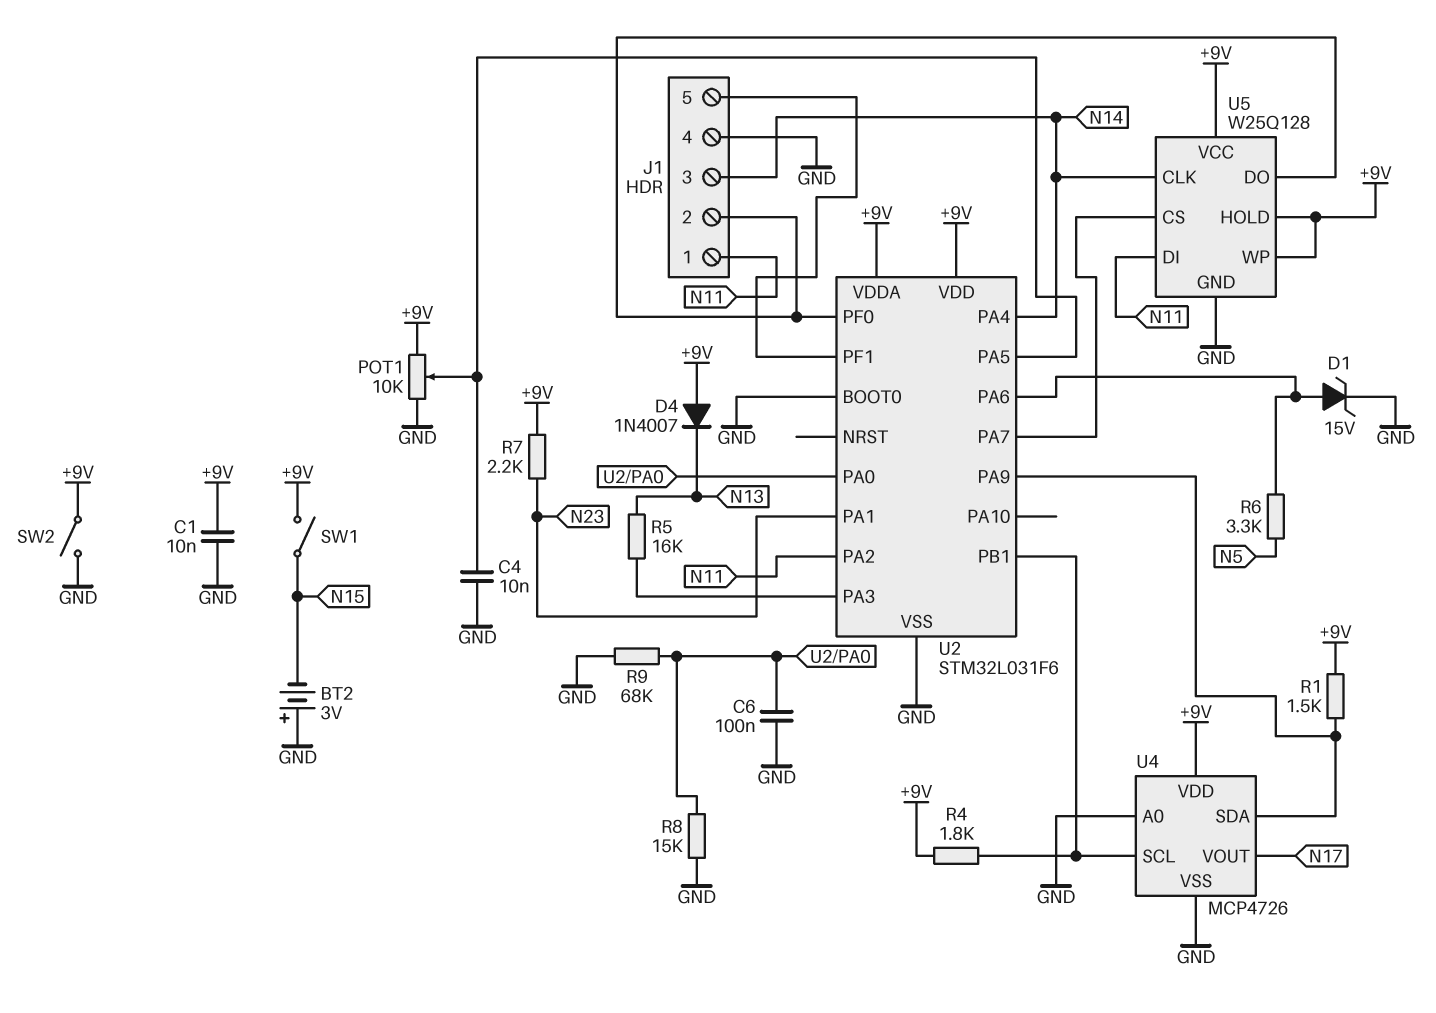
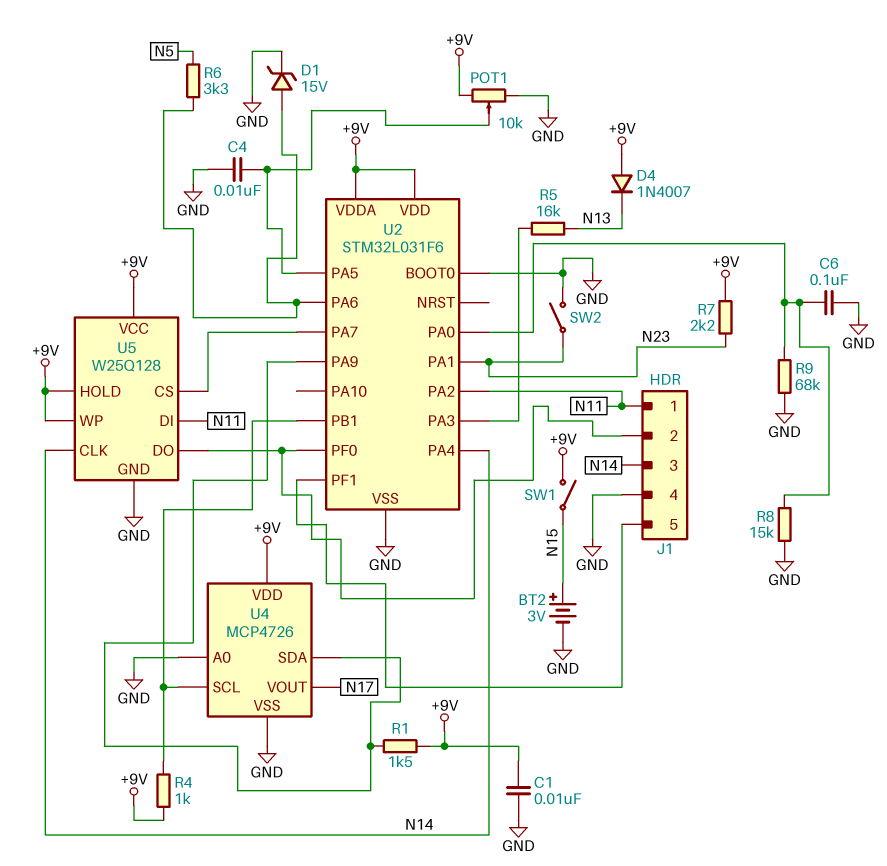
BT2: 3V (plus GND, minus N15) -> 3V (plus N15, minus GND)
R4: 1.8k (+9V, U2/PB1) -> 1k (+9V, U2/PB1)
SW2: switch (+9V, GND) -> switch (GND, N23)

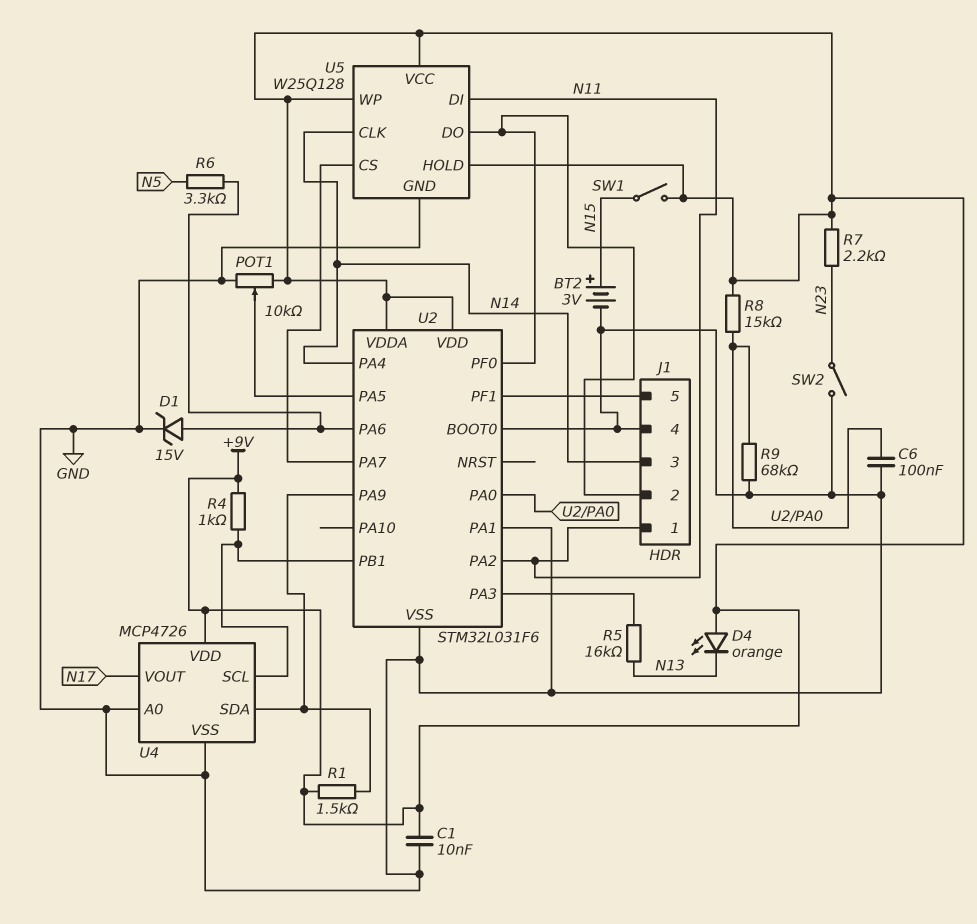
C4: 10nF (GND, U2/PA5) -> none
D4: diode 1N4007 (A +9V, K N13) -> LED orange (A +9V, K N13)
R8: 15k (GND, U2/PA0) -> 15k (+9V, U2/PA0)
U2 pin PA1: N23 -> GND

